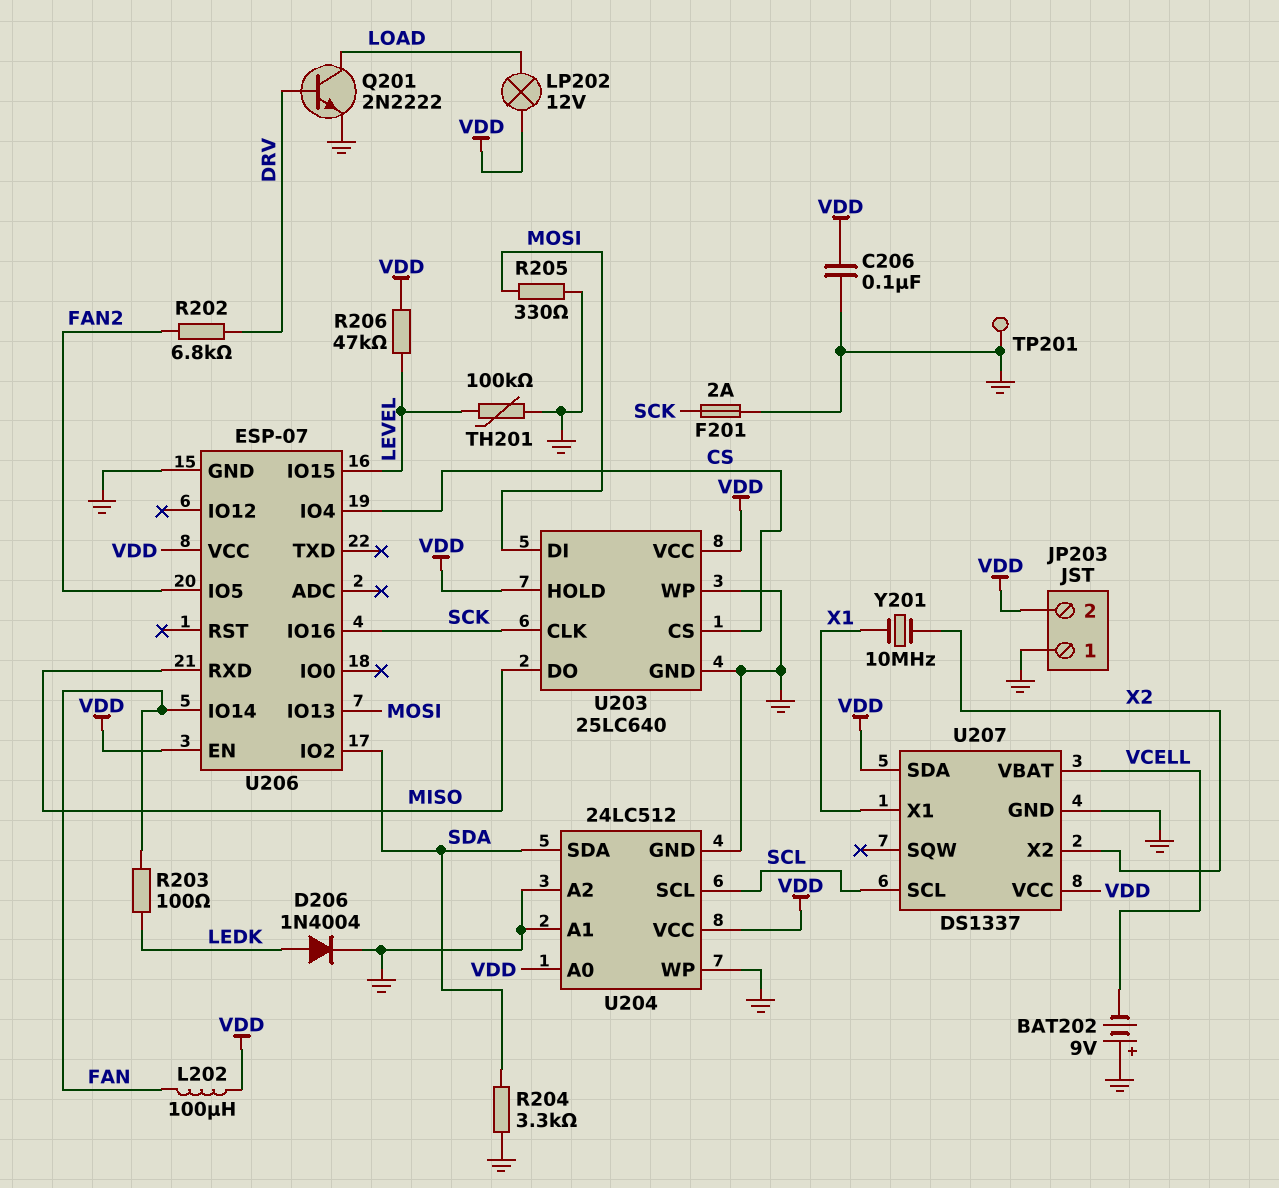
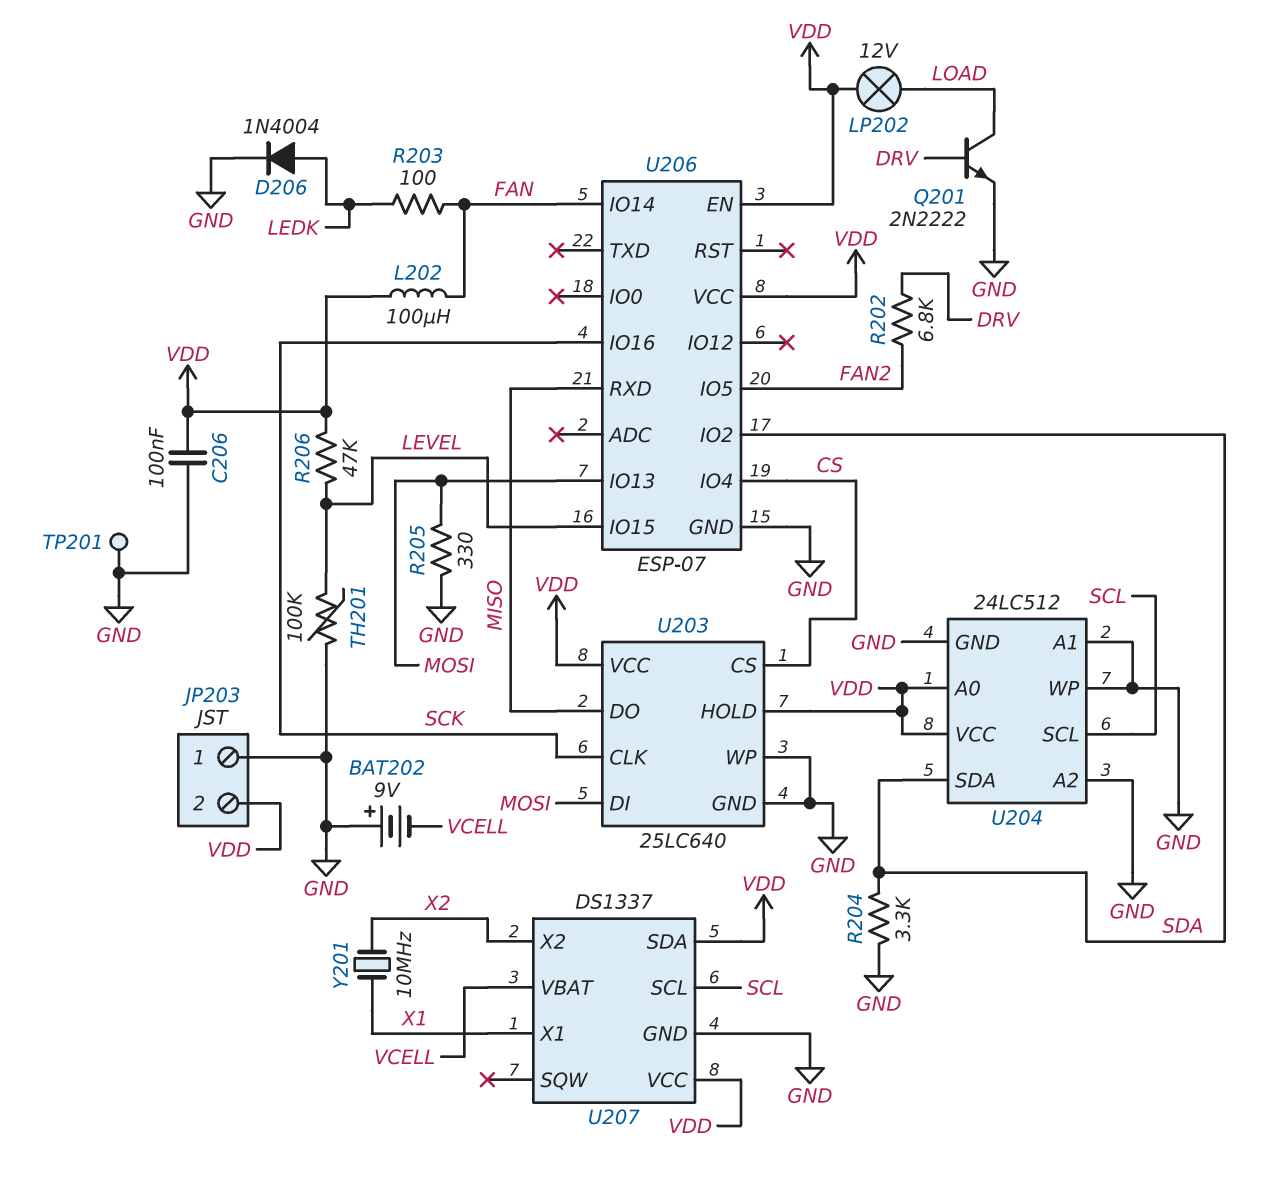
F201: 2A (GND, SCK) -> none

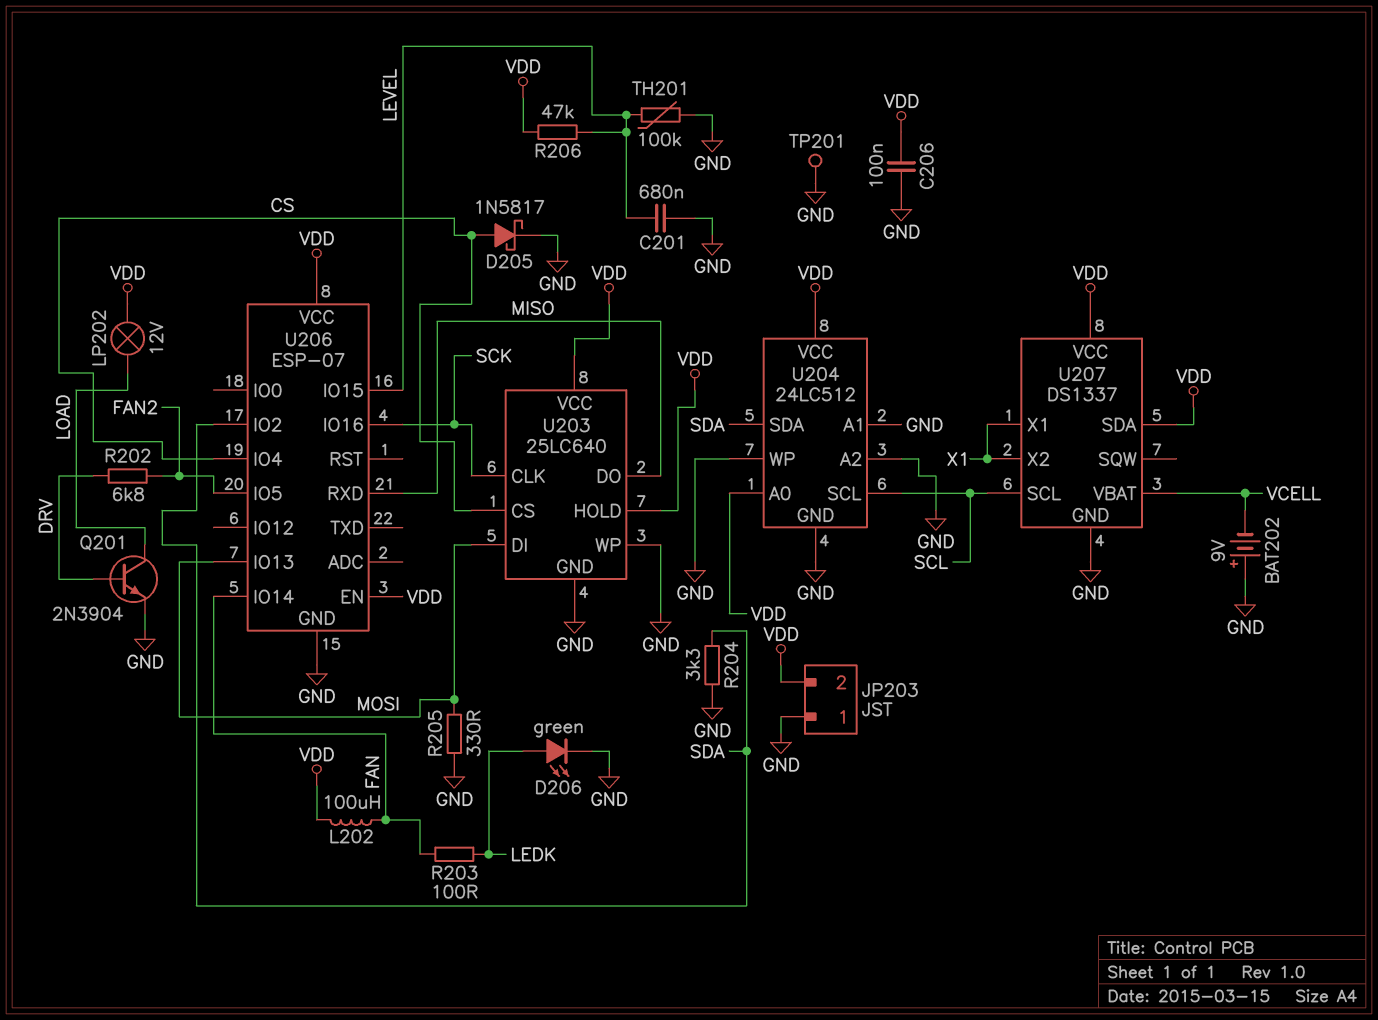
C201: none -> 680nF (GND, LEVEL)
D205: none -> schottky 1N5817 (A CS, K GND)
D206: diode 1N4004 (A LEDK, K GND) -> LED green (A LEDK, K GND)
Q201: NPN 2N2222 (B DRV, C LOAD, E GND) -> NPN 2N3904 (B DRV, C LOAD, E GND)
U207 pin X2: X2 -> X1
Y201: 10MHz (X1, X2) -> none

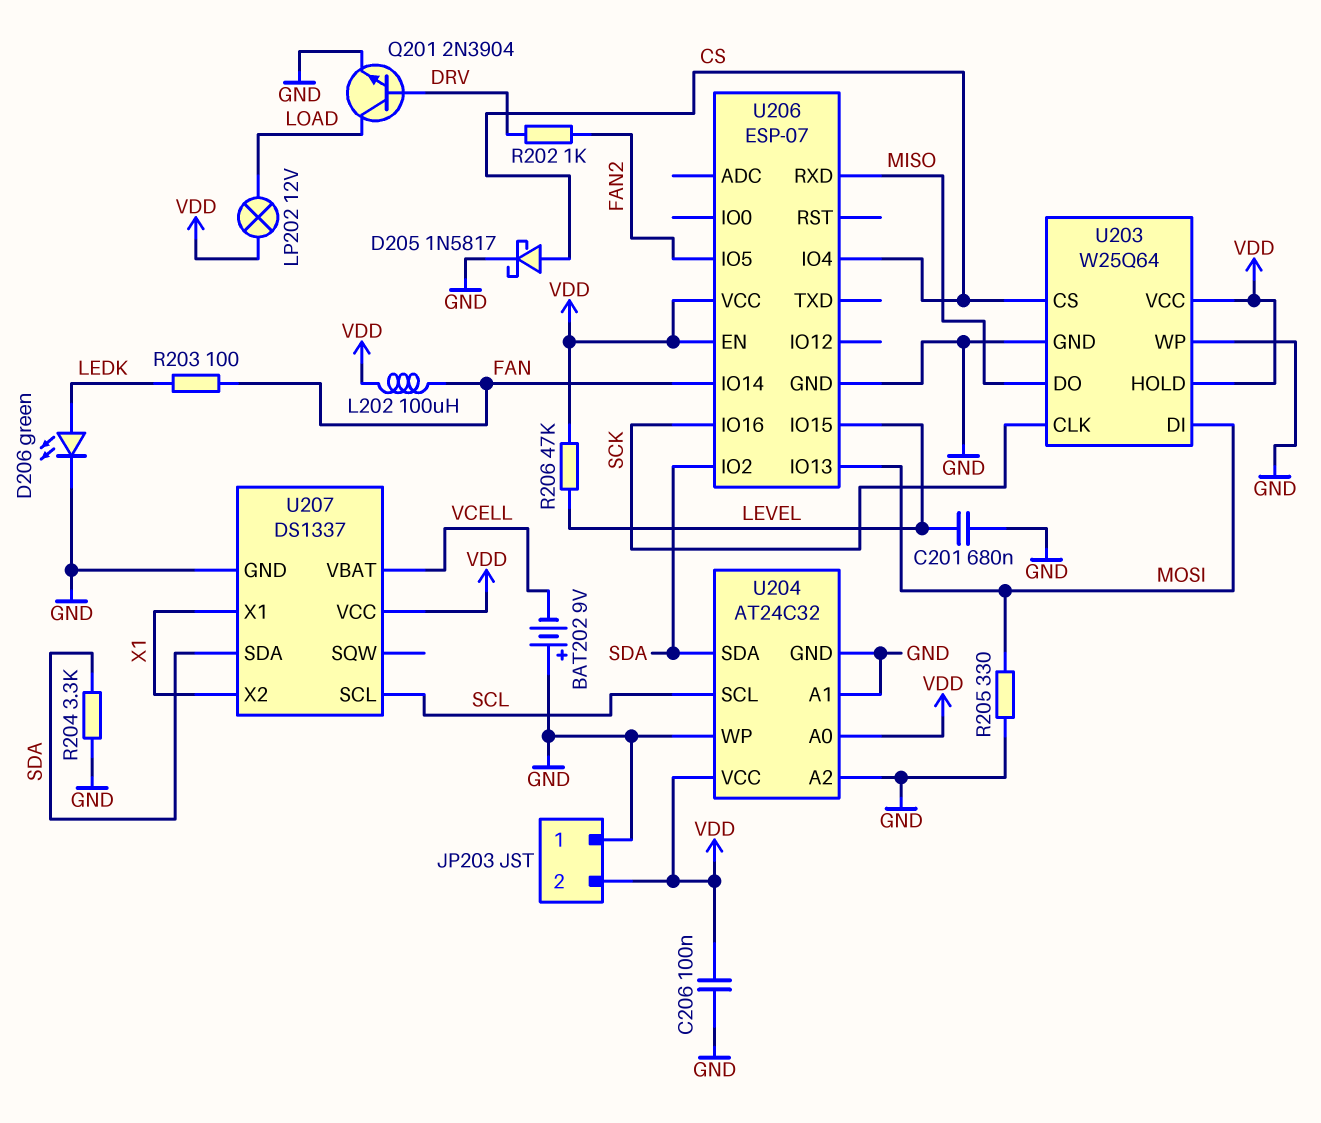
R202: 6.8k (DRV, FAN2) -> 1k (DRV, FAN2)
TH201: 100k (GND, LEVEL) -> none
TP201: test point (GND) -> none
U203: 25LC640 -> W25Q64
U204: 24LC512 -> AT24C32
U207 pin SDA: VDD -> SDA

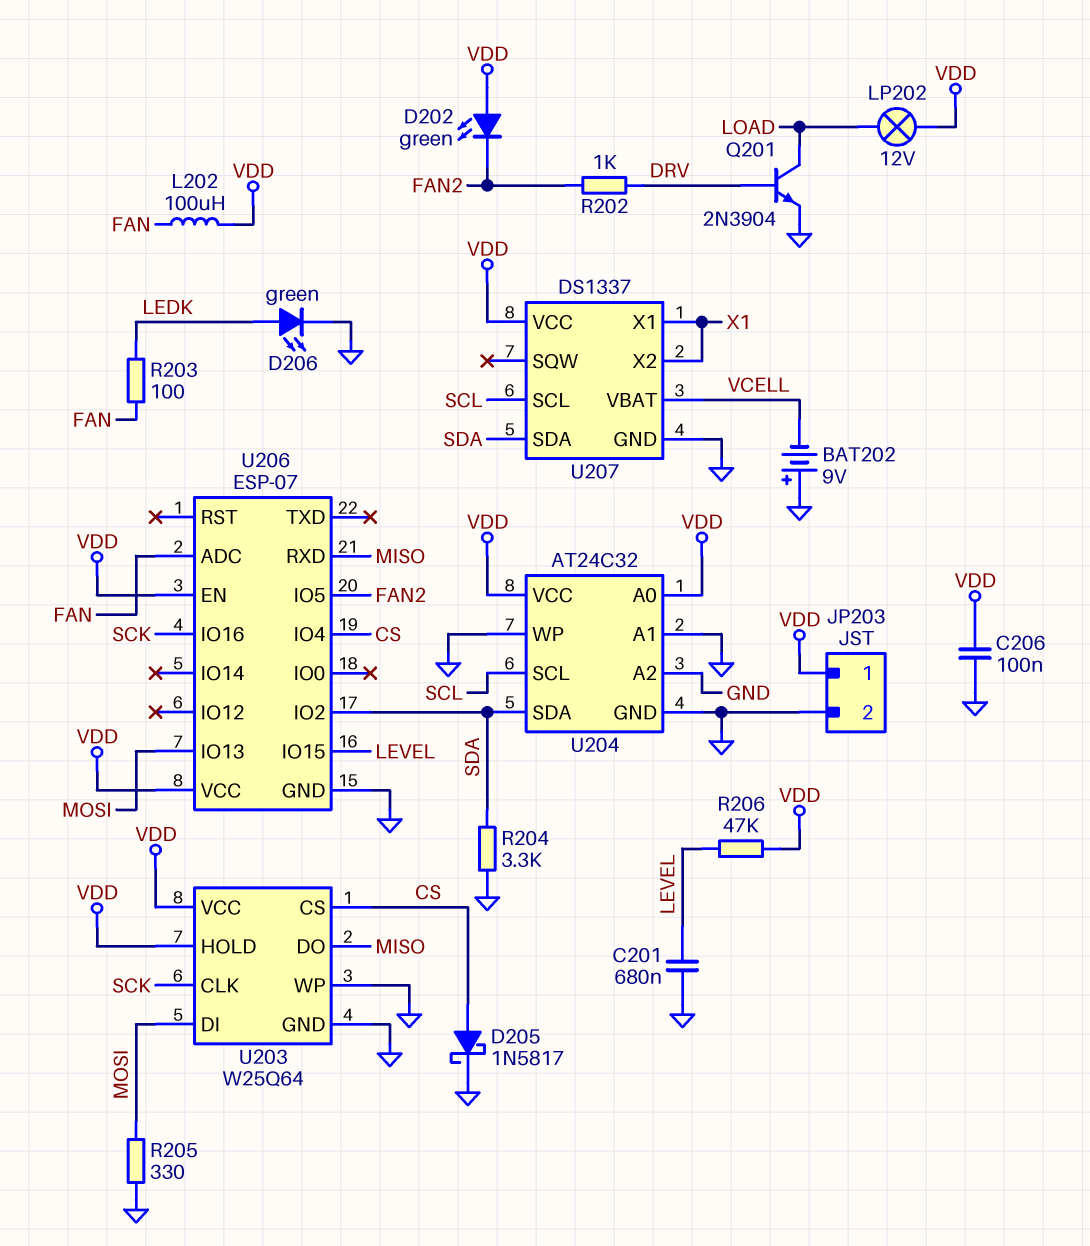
D202: none -> LED green (A VDD, K FAN2)
JP203 pin 1: GND -> VDD
JP203 pin 2: VDD -> GND
U206 pin ADC: none -> FAN
U206 pin IO14: FAN -> none

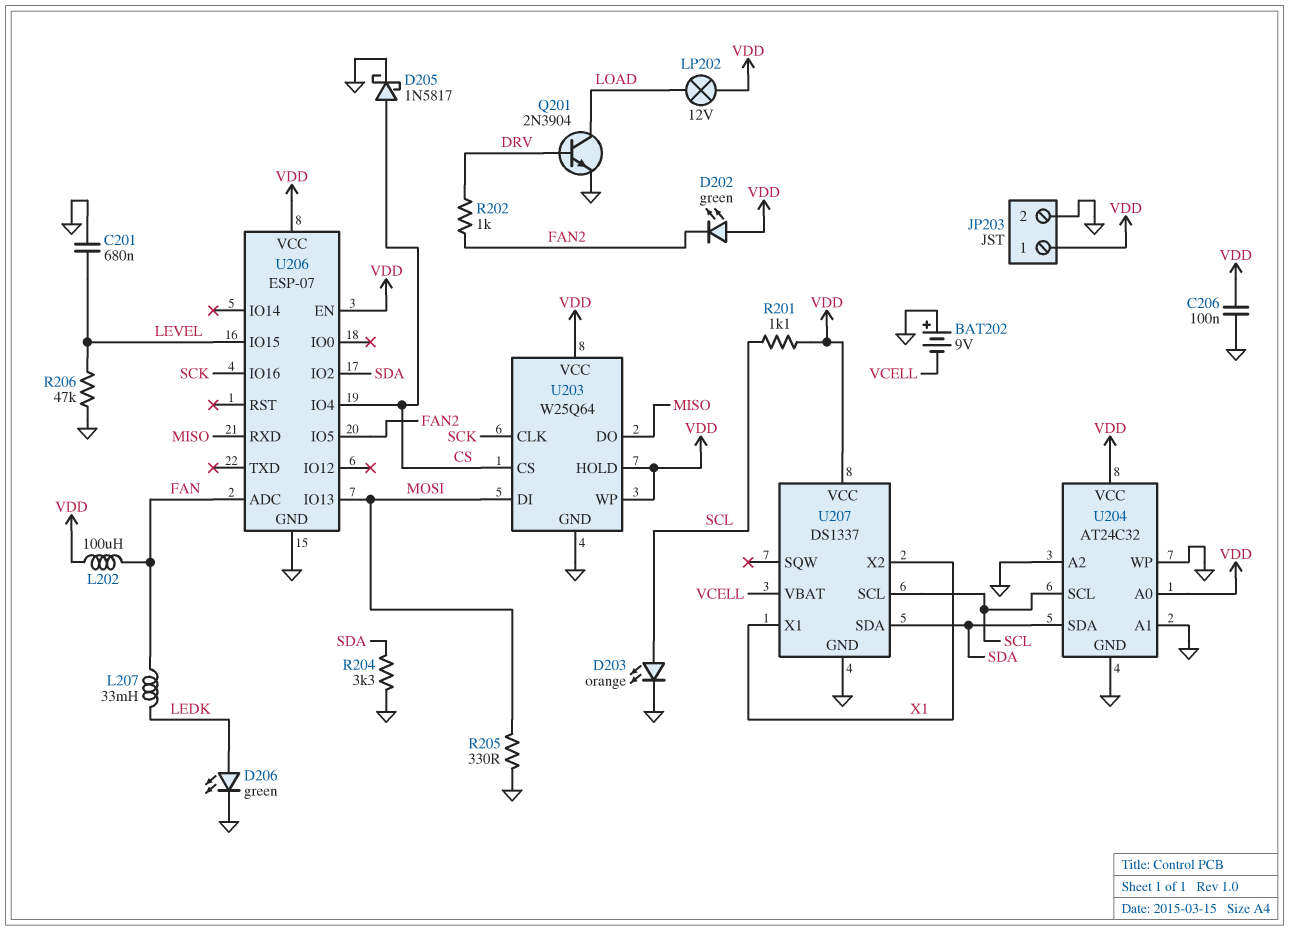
D203: none -> LED orange (A SCL, K GND)
L207: none -> 33mH (FAN, LEDK)
R201: none -> 1.1k (SCL, VDD)
R203: 100 (FAN, LEDK) -> none
R206: 47k (LEVEL, VDD) -> 47k (GND, LEVEL)
U203 pin WP: GND -> VDD

